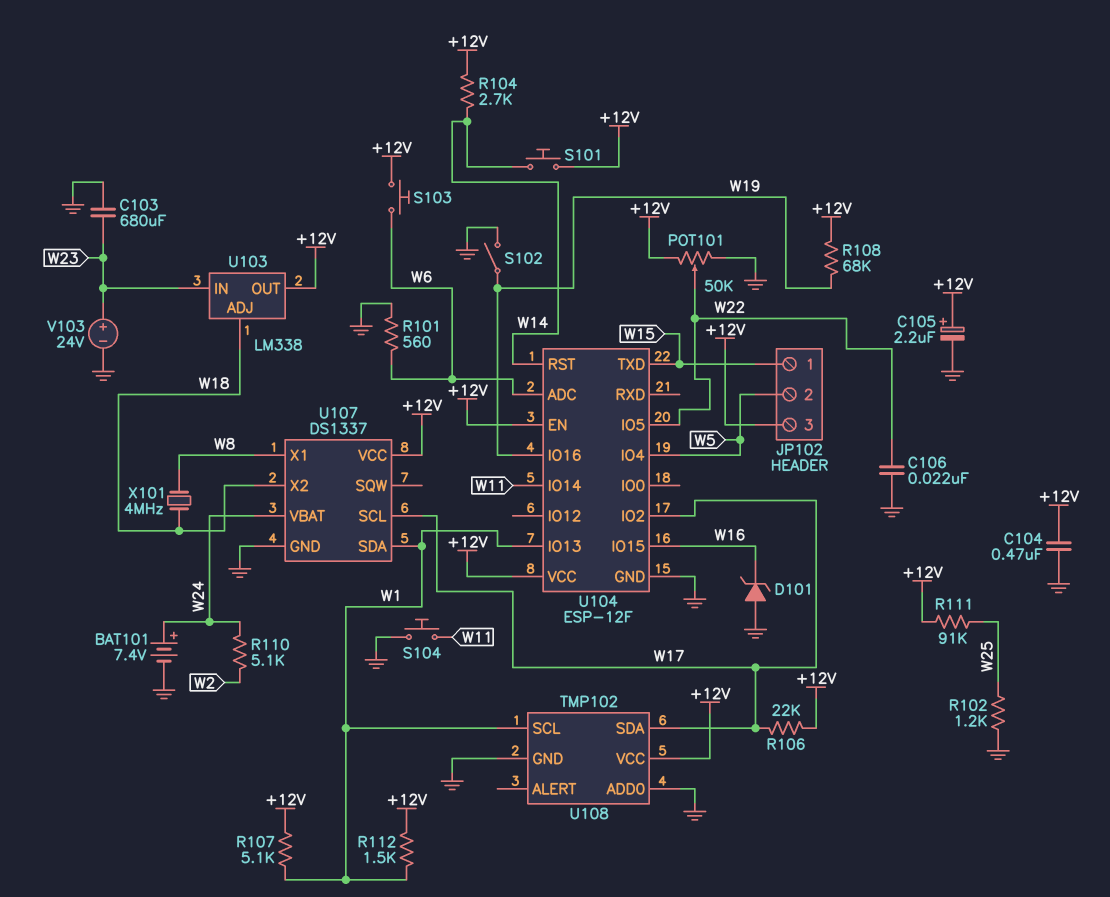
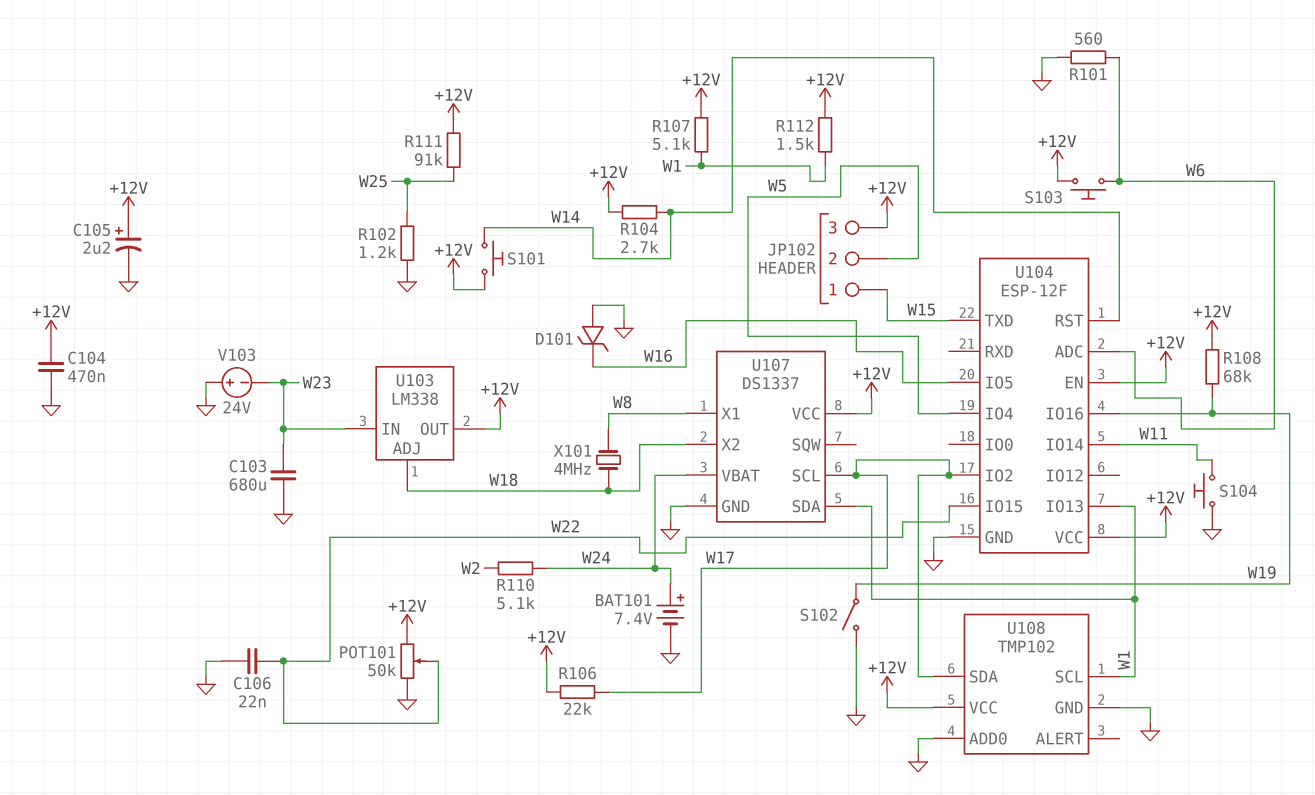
U104 pin IO5: W22 -> W16
U104 pin IO15: W16 -> W22
V103: 24V (plus W23, minus GND) -> 24V (plus GND, minus W23)

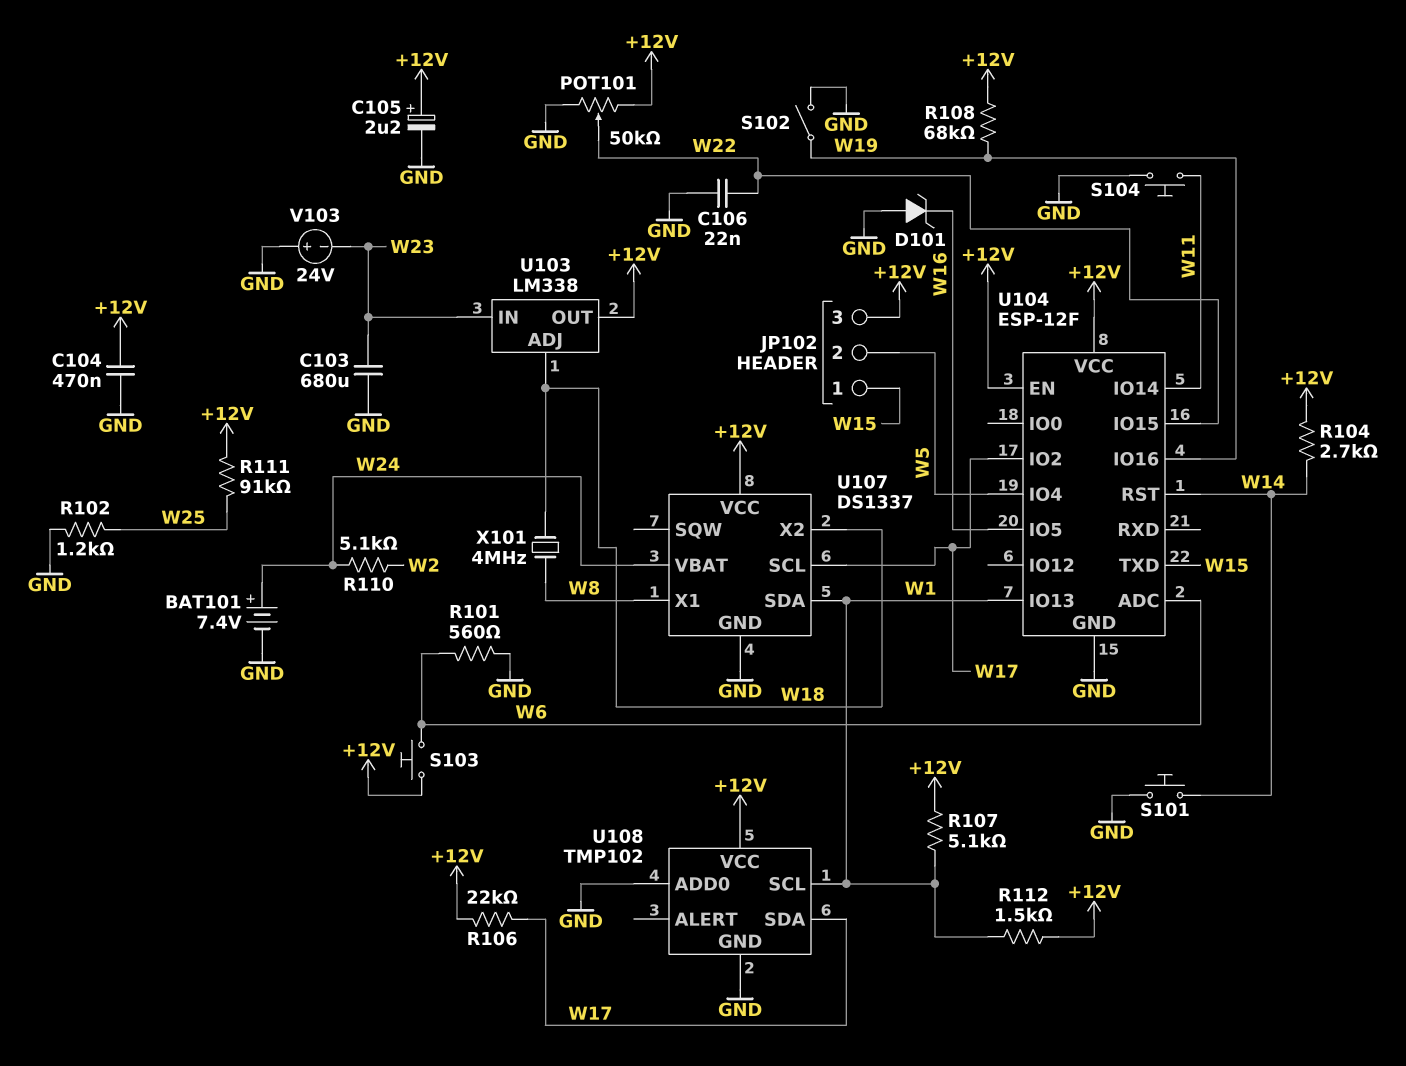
S101: button (+12V, W14) -> button (GND, W14)

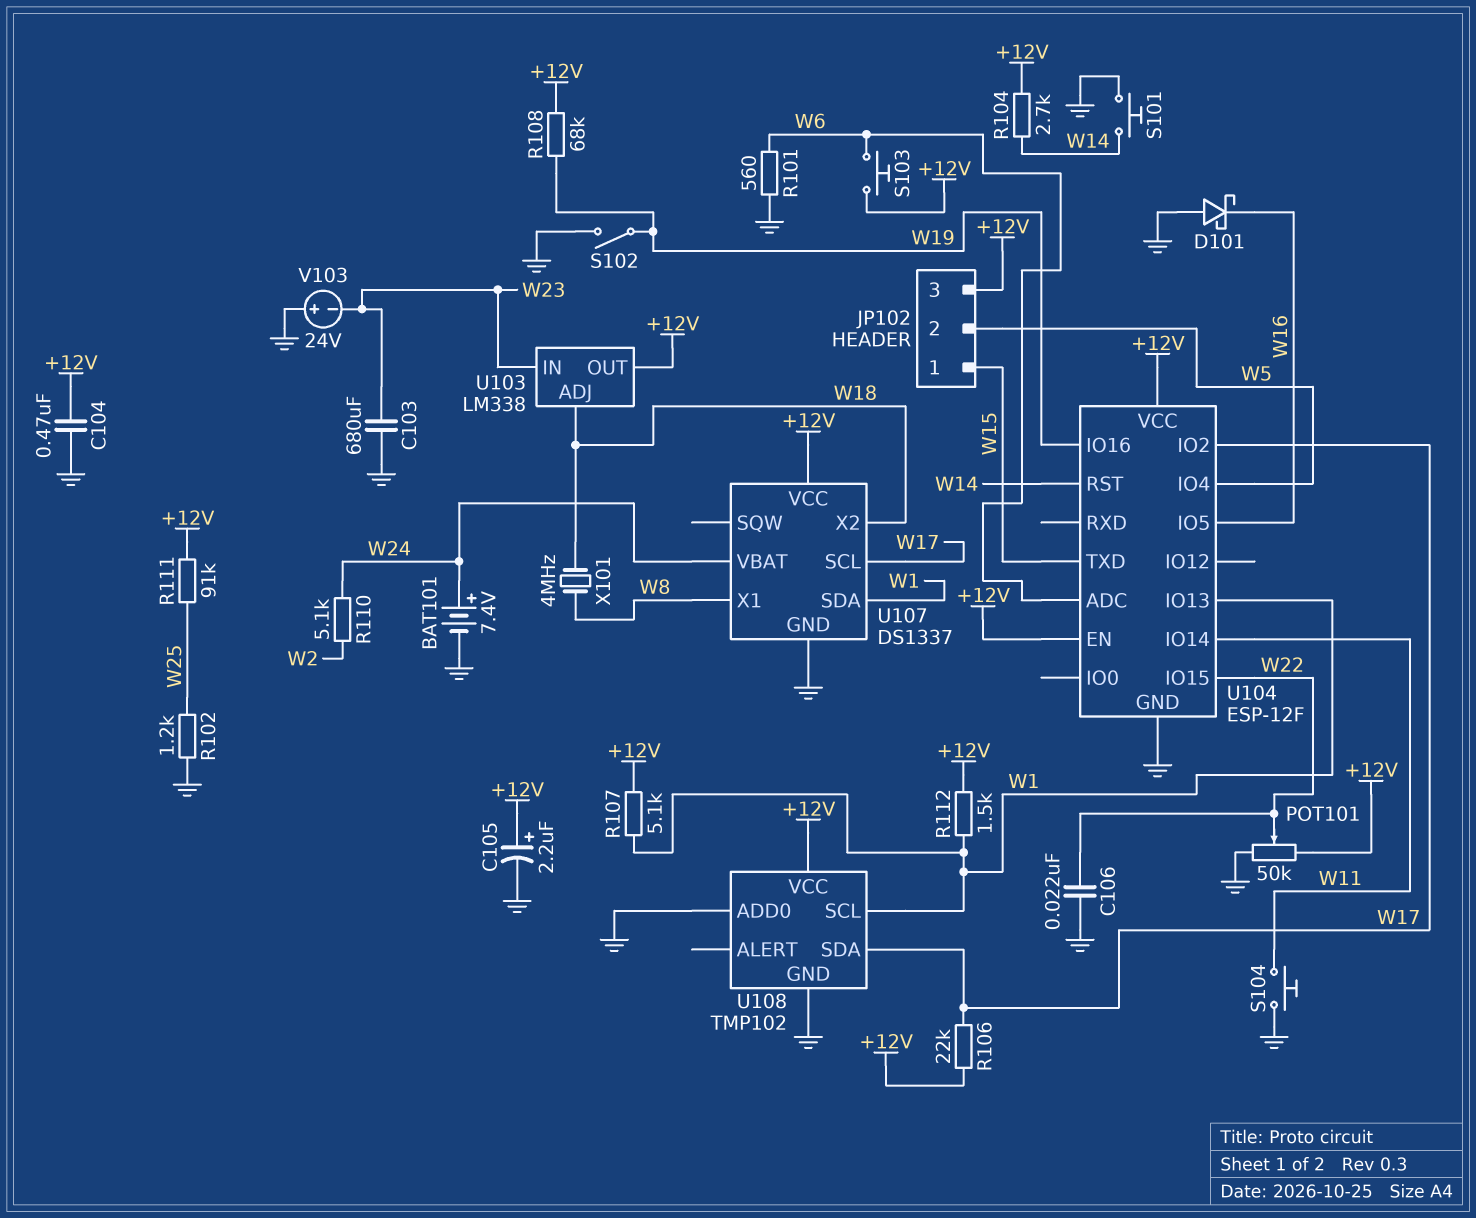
D101: zener (A GND, K W16) -> schottky (A GND, K W16)

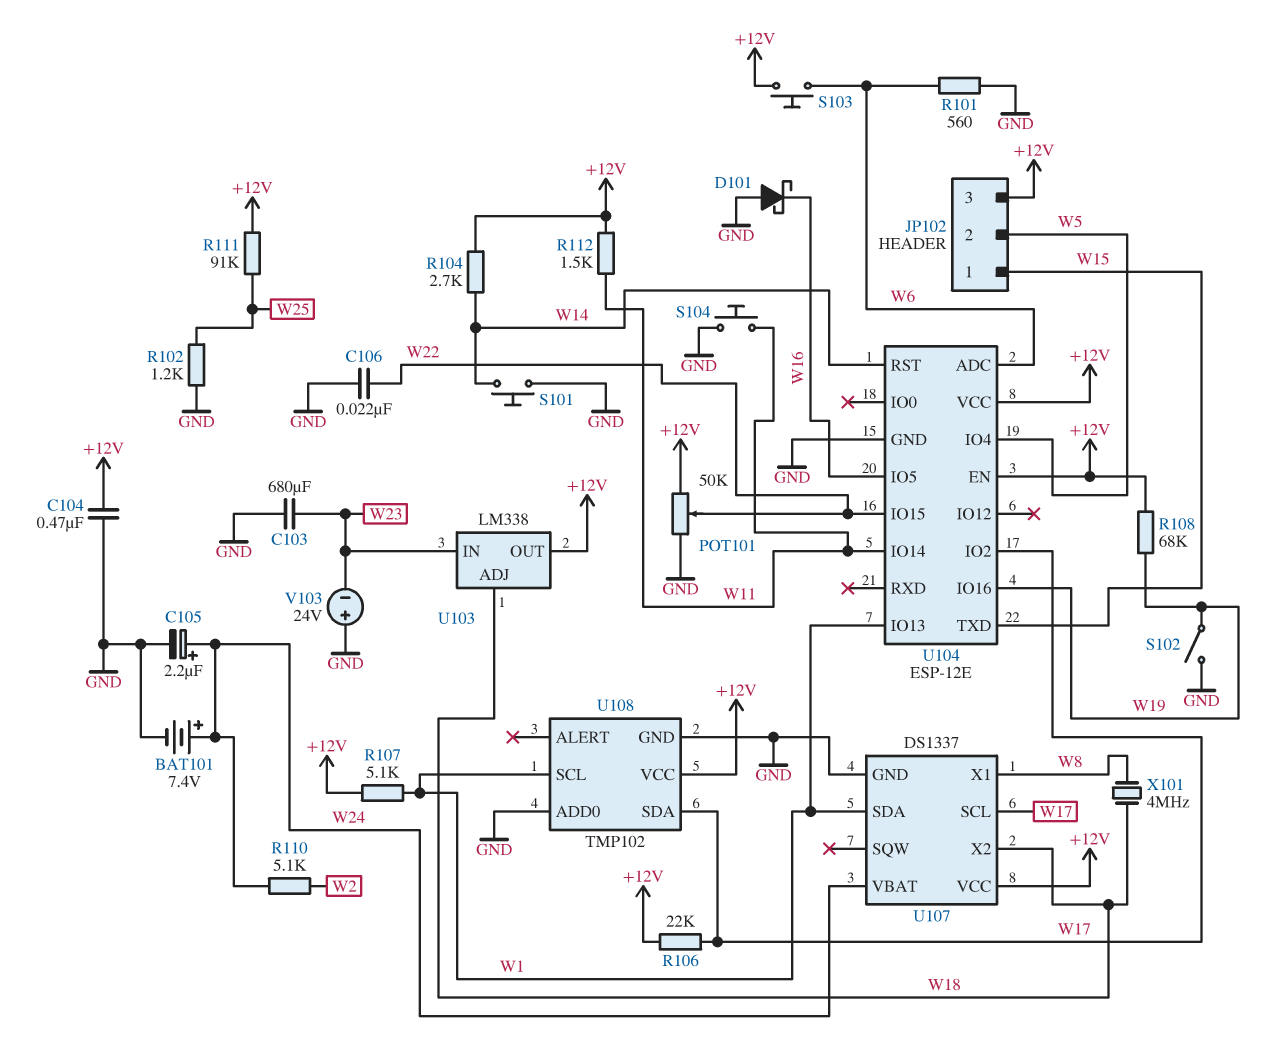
C105: 2.2uF (plus +12V, minus GND) -> 2.2uF (plus W24, minus GND)
R112: 1.5k (+12V, W1) -> 1.5k (+12V, W11)
U104: ESP-12F -> ESP-12E

